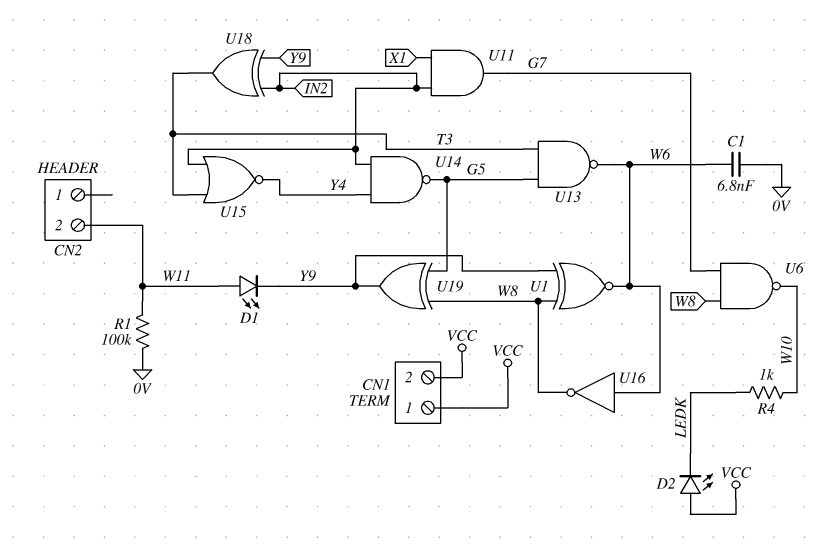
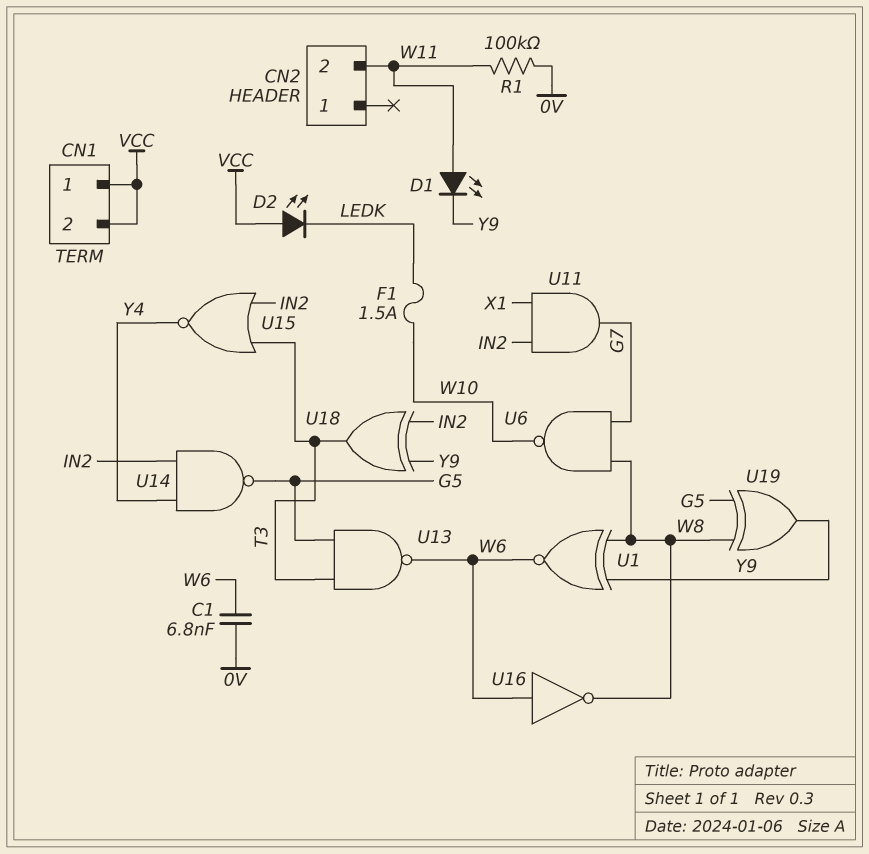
F1: none -> 1.5A (LEDK, W10)
R4: 1k (LEDK, W10) -> none

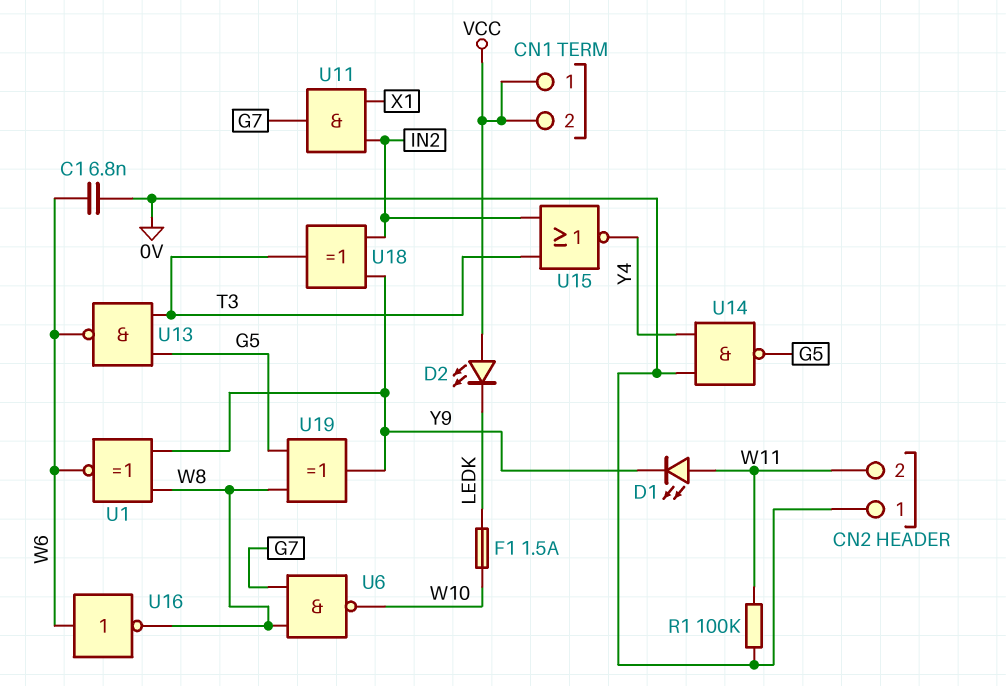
CN2 pin 1: none -> 0V
U14: NAND (in IN2, in Y4, out G5) -> NAND (in 0V, in Y4, out G5)

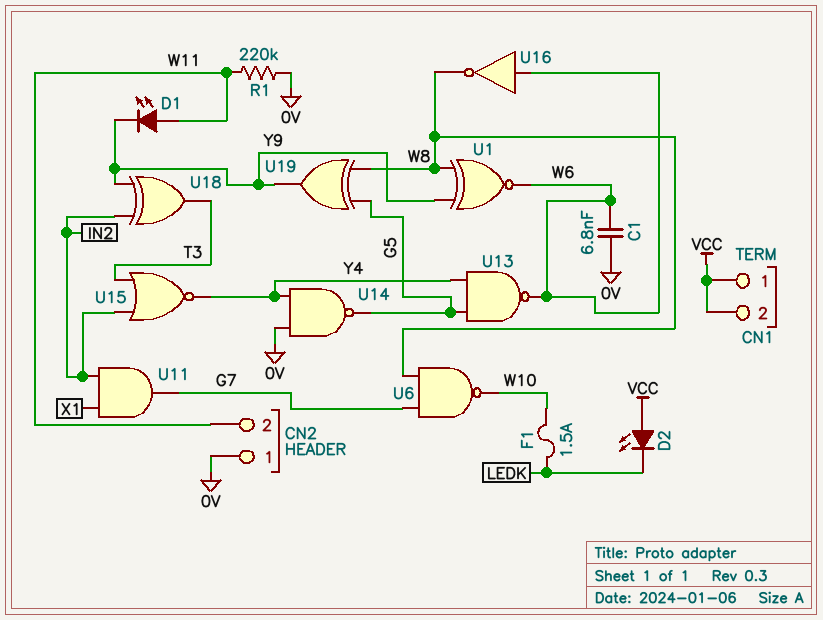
R1: 100k (0V, W11) -> 220k (0V, W11)
U13: NAND (in G5, in T3, out W6) -> NAND (in G5, in Y4, out W6)

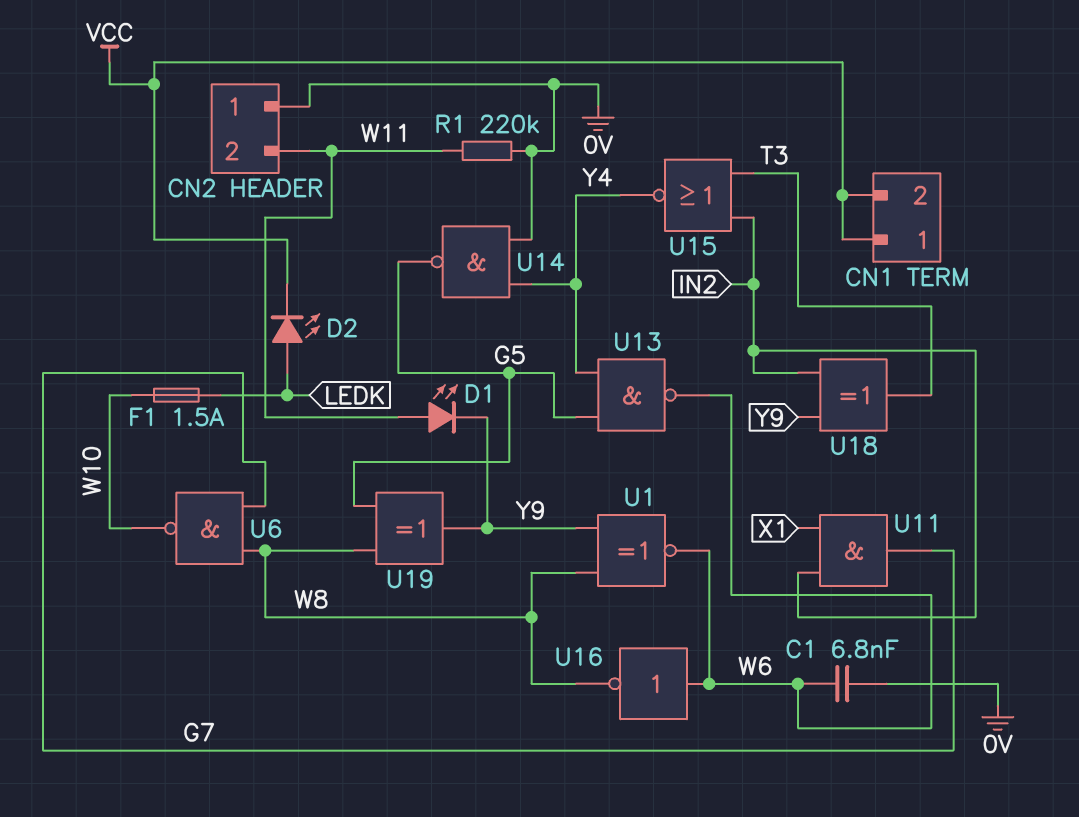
D2: LED (A VCC, K LEDK) -> LED (A LEDK, K VCC)

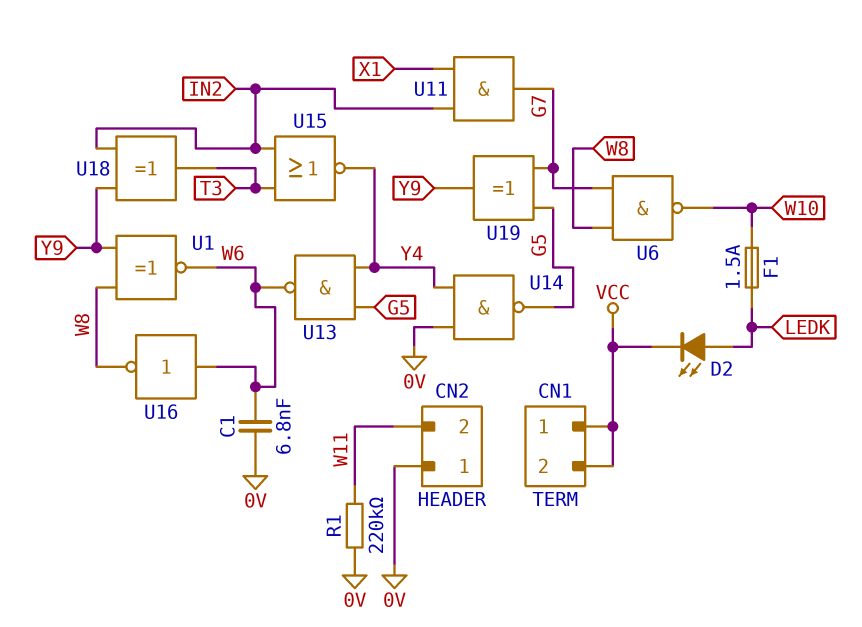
D1: LED (A W11, K Y9) -> none
U19: XOR (in G5, in W8, out Y9) -> XOR (in G5, in G7, out Y9)

